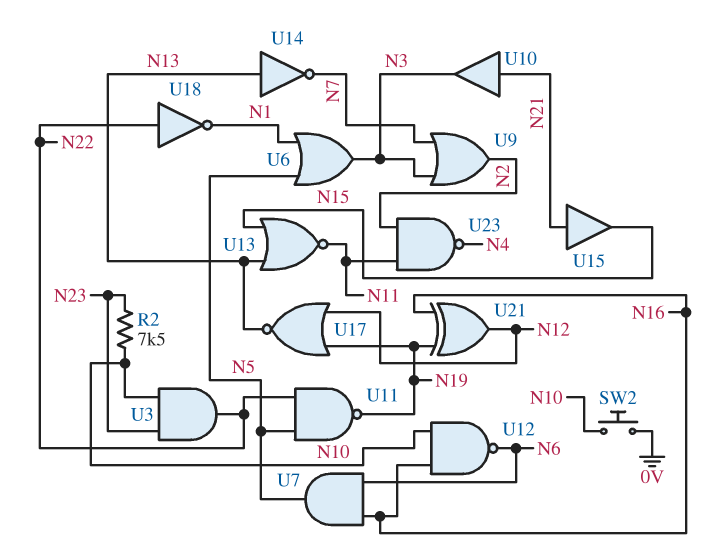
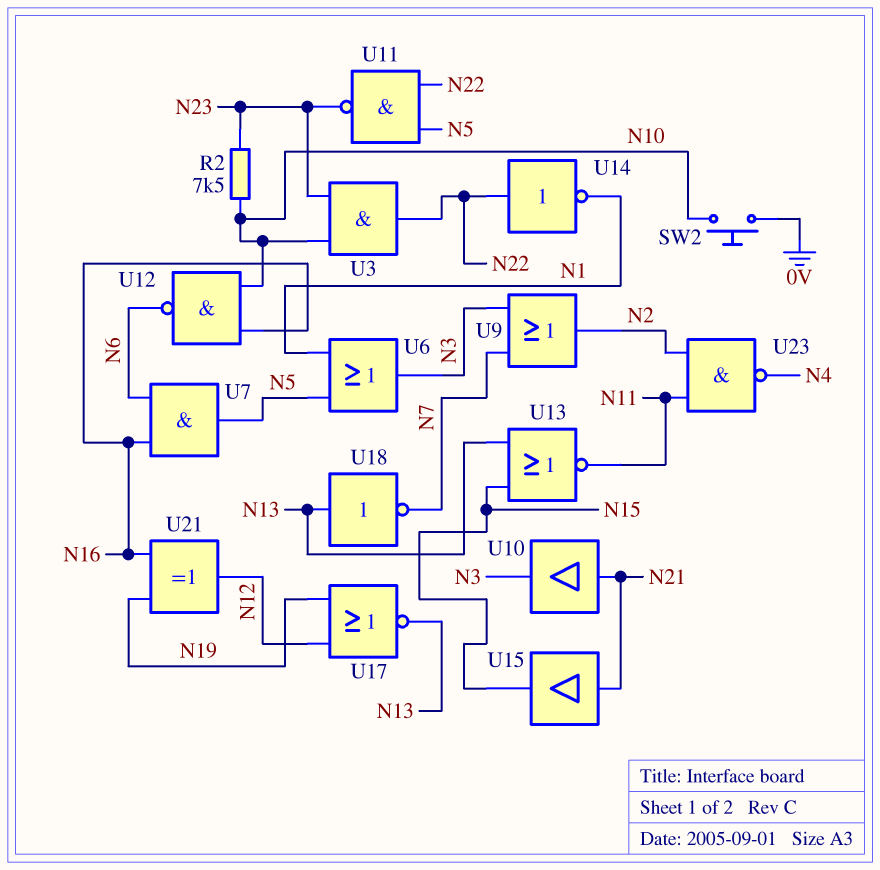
U11: NAND (in N5, in N22, out N19) -> NAND (in N5, in N22, out N23)
U14: NOT (in N13, out N7) -> NOT (in N22, out N1)
U18: NOT (in N22, out N1) -> NOT (in N13, out N7)

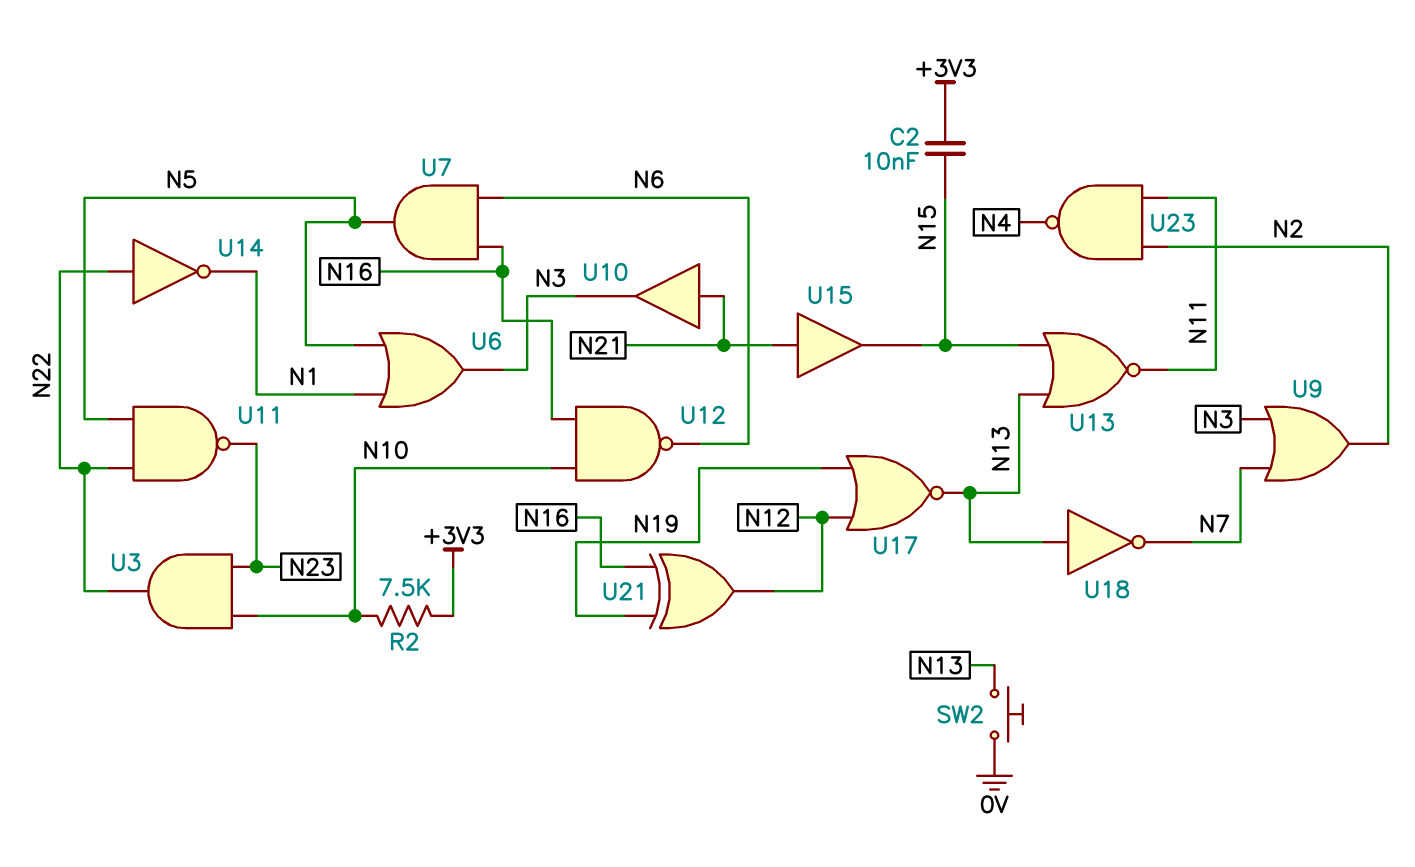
C2: none -> 10nF (+3V3, N15)
R2: 7.5k (N10, N23) -> 7.5k (+3V3, N10)
SW2: button (0V, N10) -> button (0V, N13)

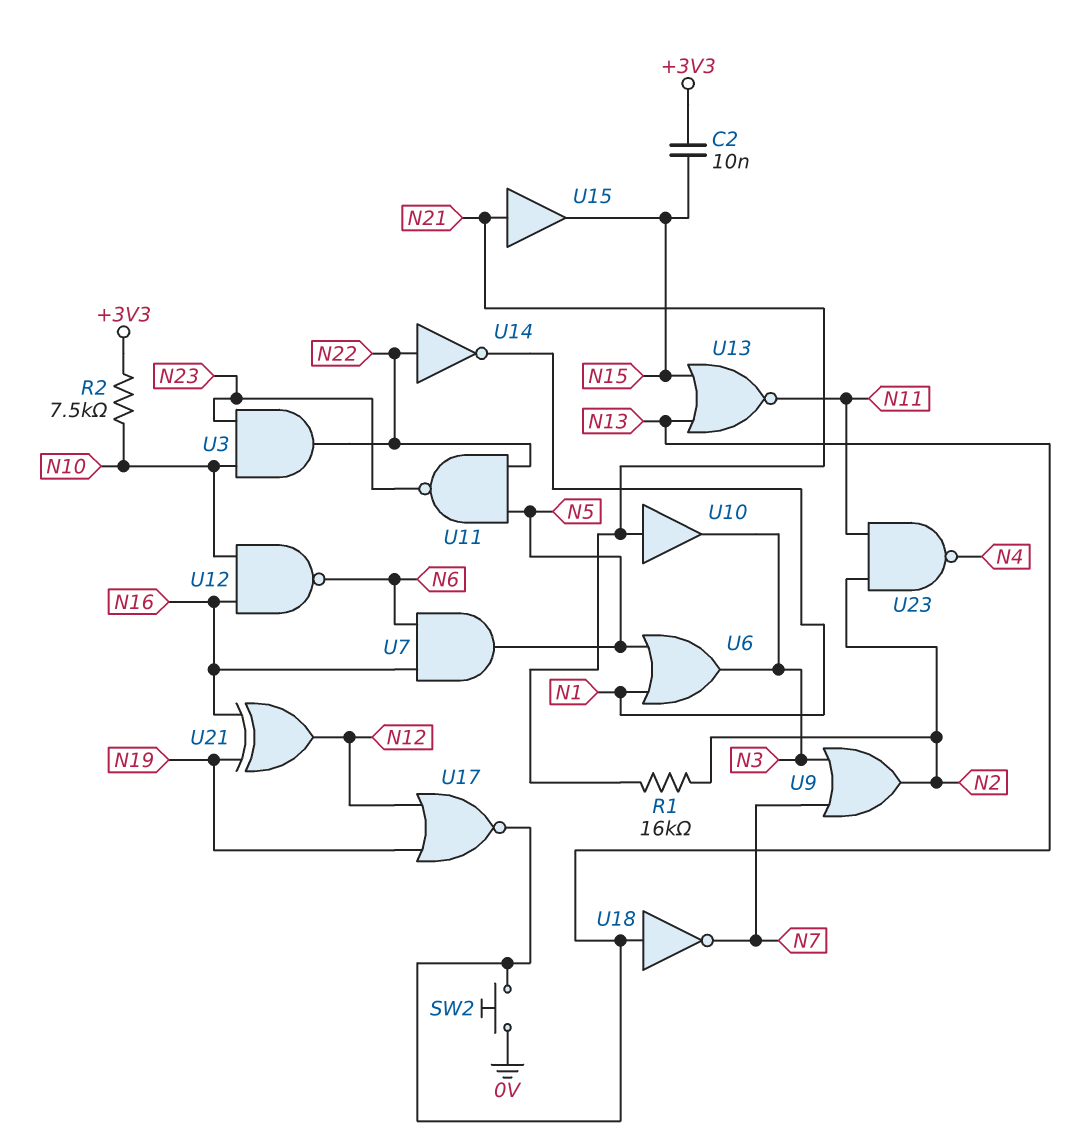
R1: none -> 16k (N2, N21)

